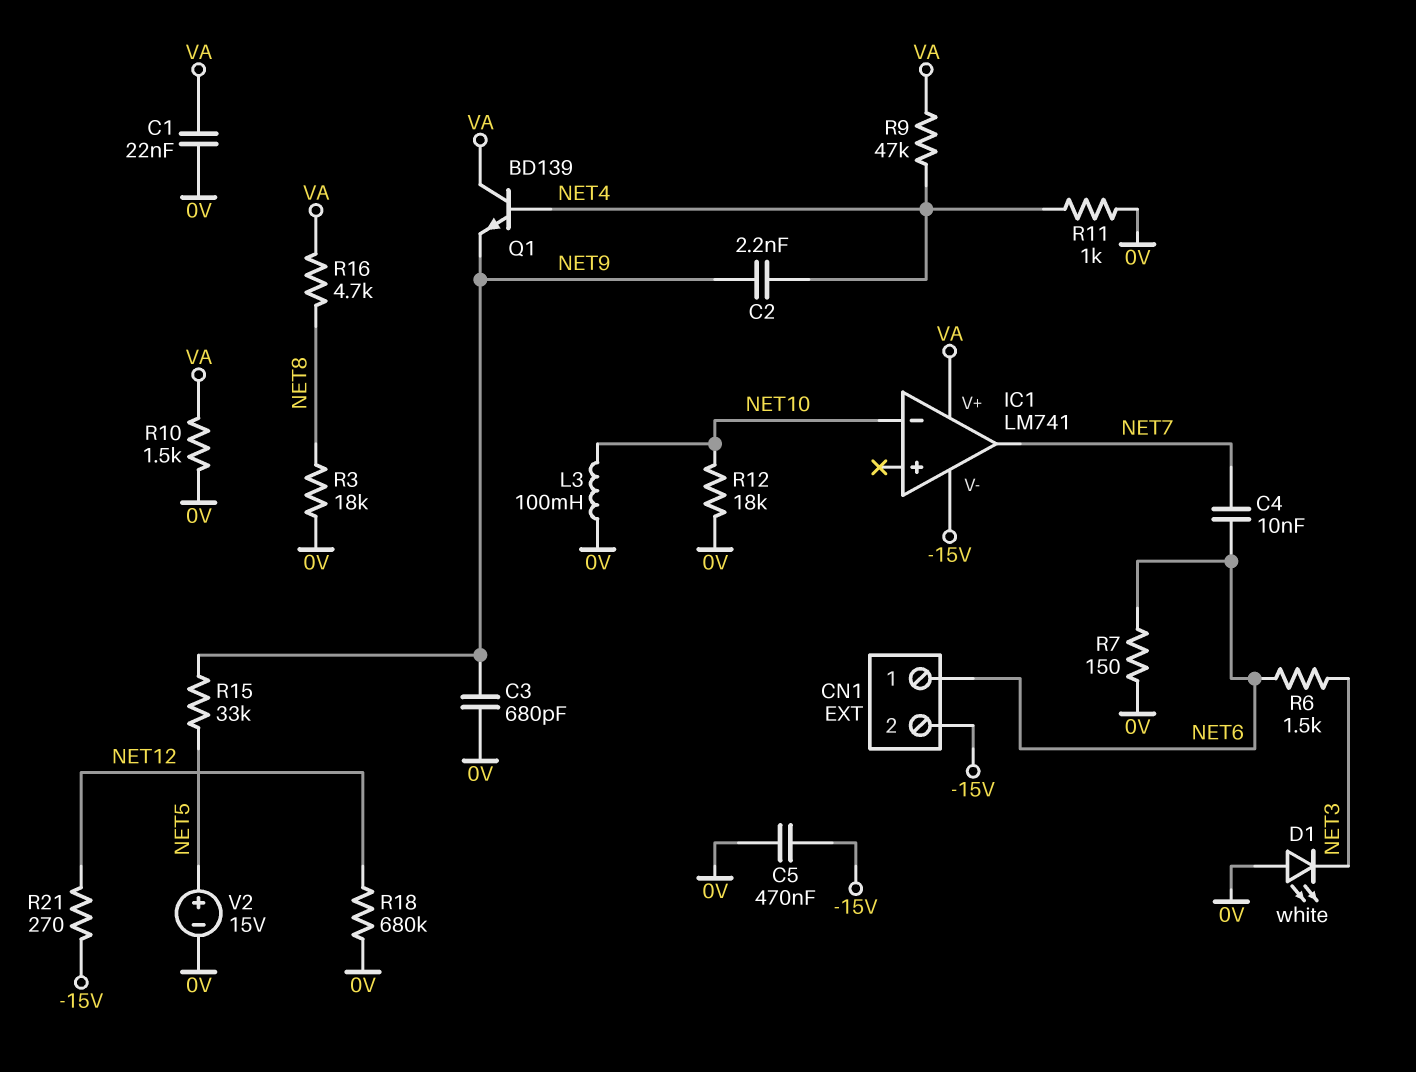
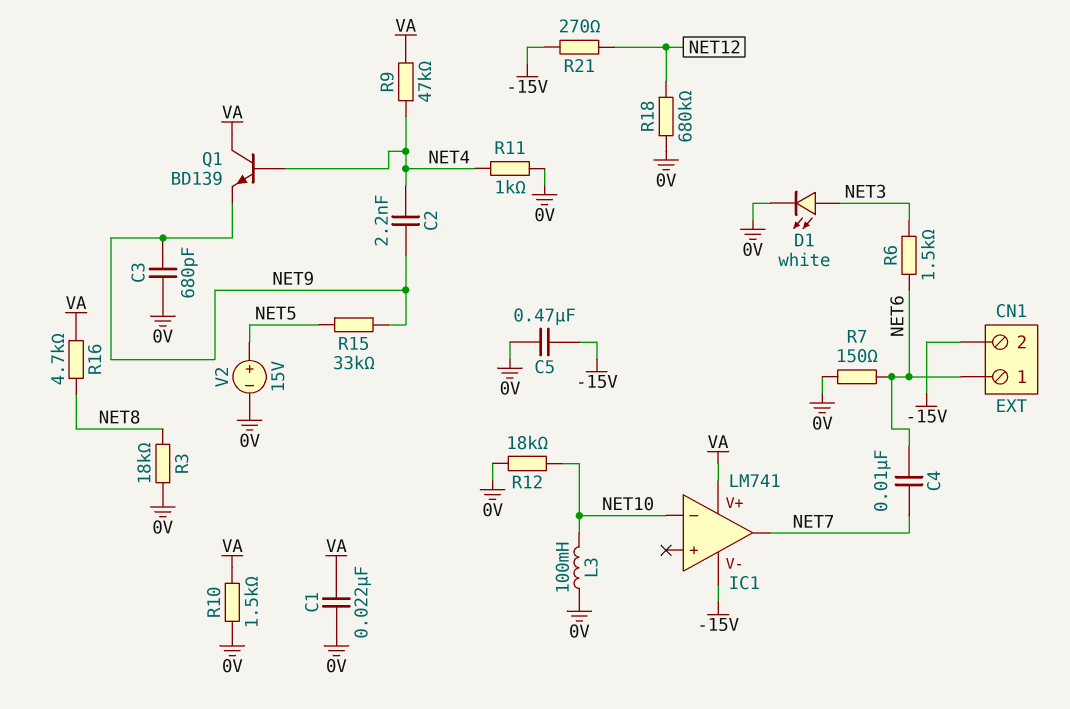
D1: LED white (A 0V, K NET3) -> LED white (A NET3, K 0V)

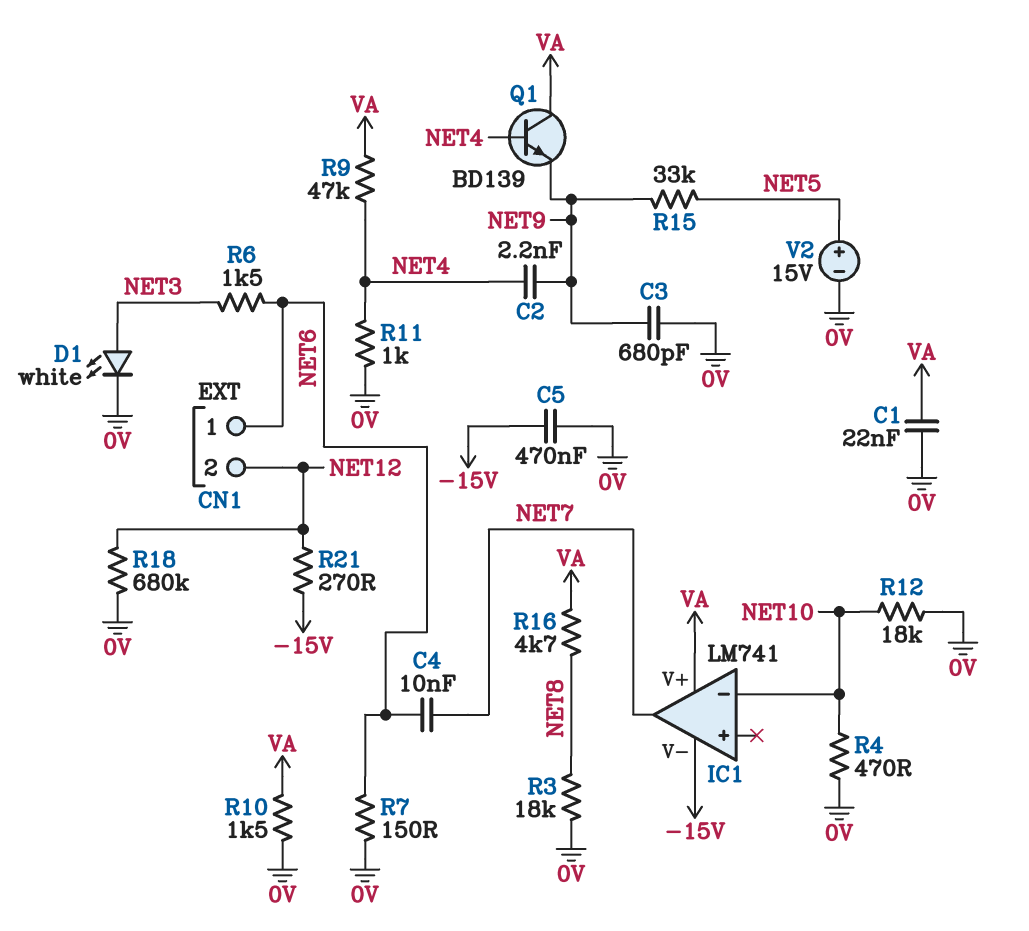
CN1 pin 2: -15V -> NET12
L3: 100mH (0V, NET10) -> none
R4: none -> 470 (0V, NET10)

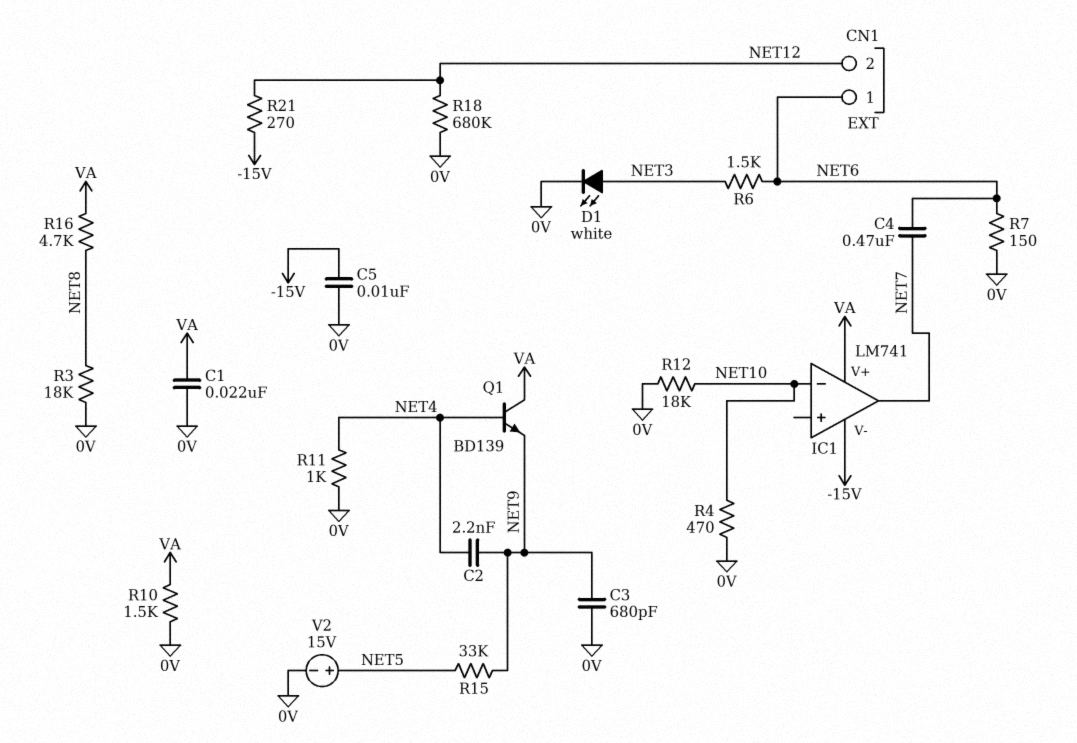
C4: 10nF (NET6, NET7) -> 470nF (NET6, NET7)
C5: 470nF (-15V, 0V) -> 10nF (-15V, 0V)
R9: 47k (NET4, VA) -> none

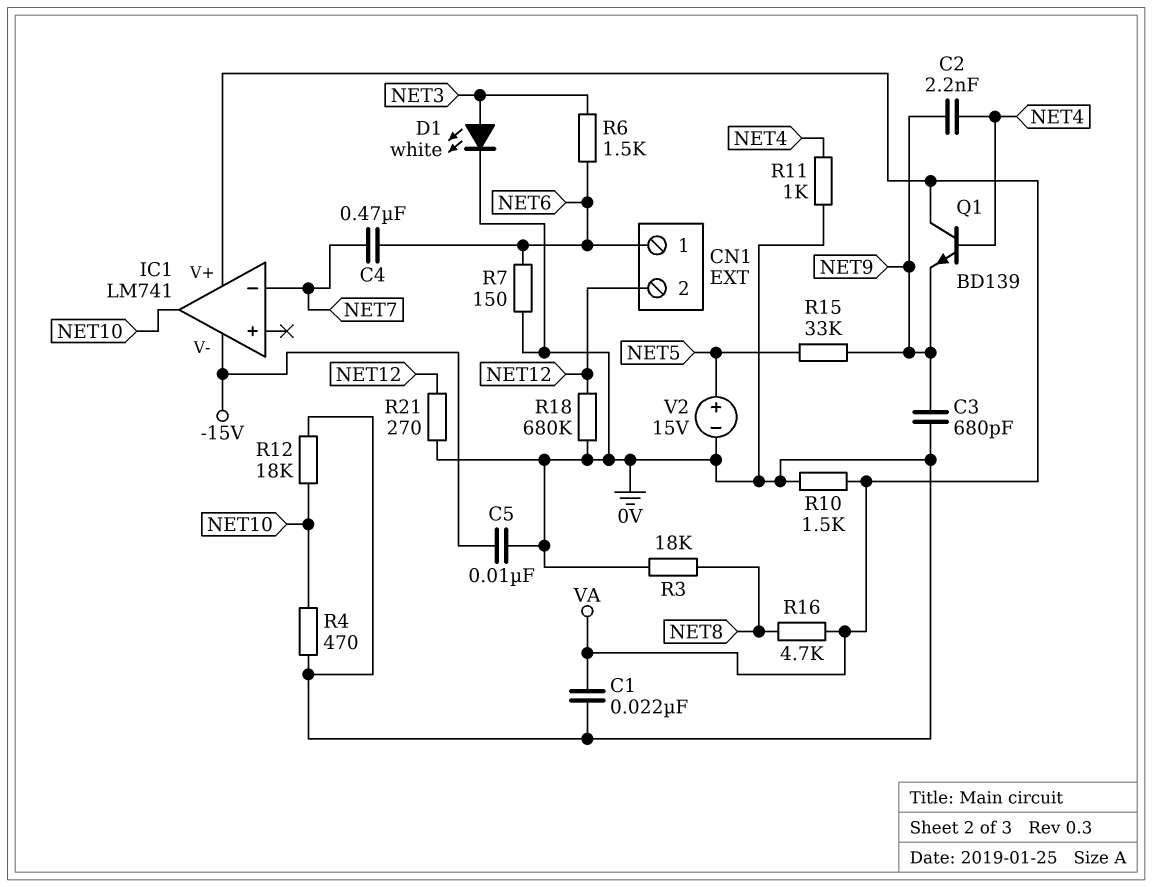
IC1 pin in-: NET10 -> NET7
IC1 pin out: NET7 -> NET10
R21: 270 (-15V, NET12) -> 270 (0V, NET12)

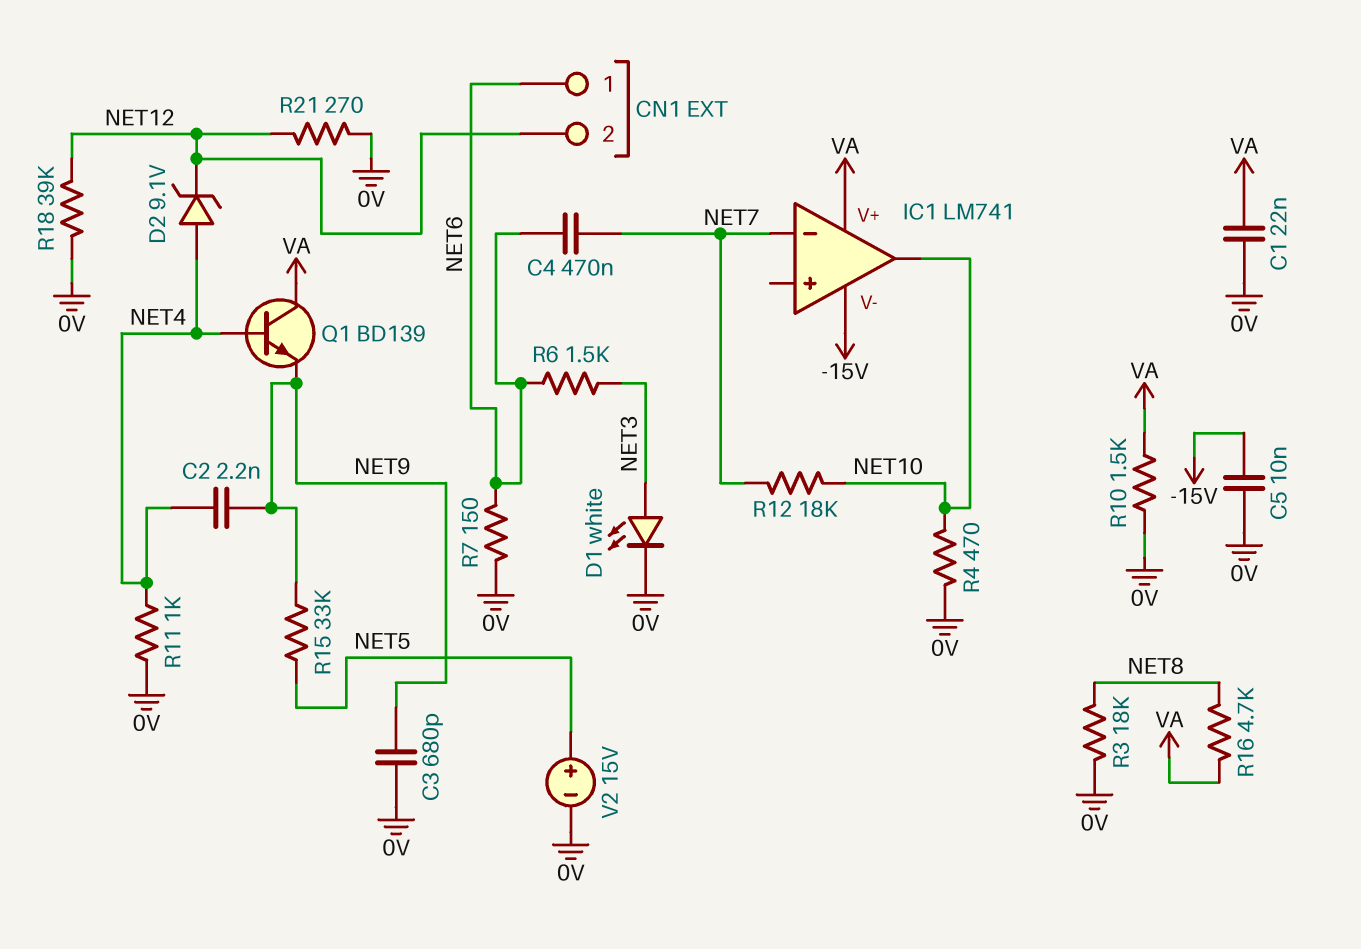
D2: none -> zener 9.1V (A NET4, K NET12)
R12: 18k (0V, NET10) -> 18k (NET7, NET10)
R18: 680k (0V, NET12) -> 39k (0V, NET12)

